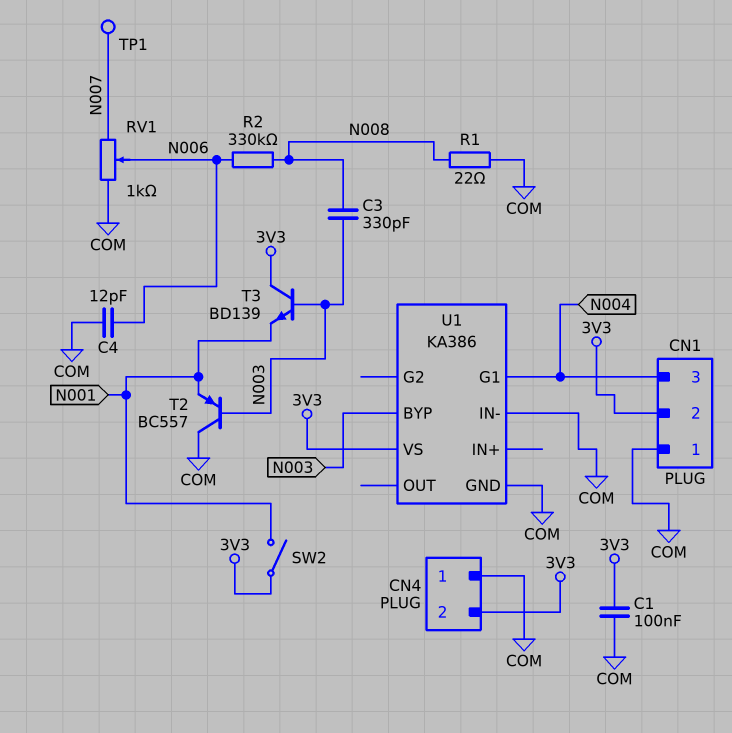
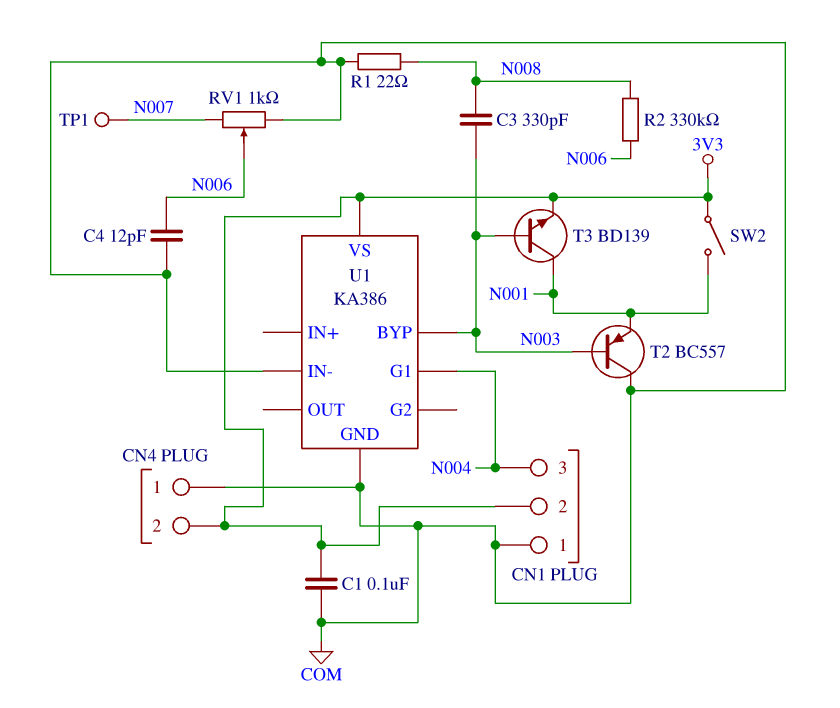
T3: NPN BD139 (B N003, C 3V3, E N001) -> NPN BD139 (B N003, C N001, E 3V3)

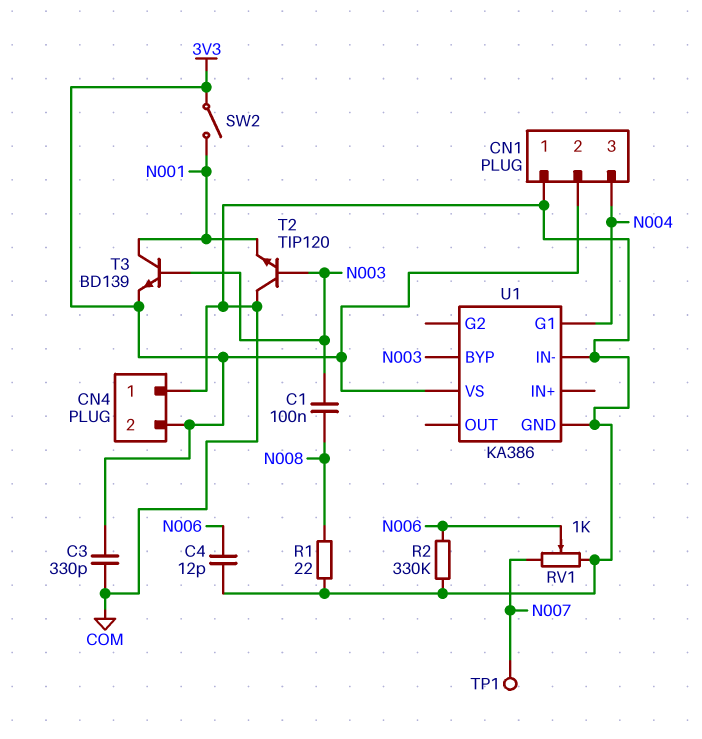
C1: 100nF (3V3, COM) -> 100nF (N003, N008)
C3: 330pF (N003, N008) -> 330pF (3V3, COM)
R2: 330k (N006, N008) -> 330k (COM, N006)
T2: PNP BC557 (B N003, C COM, E N001) -> NPN TIP120 (B N003, C COM, E N001)

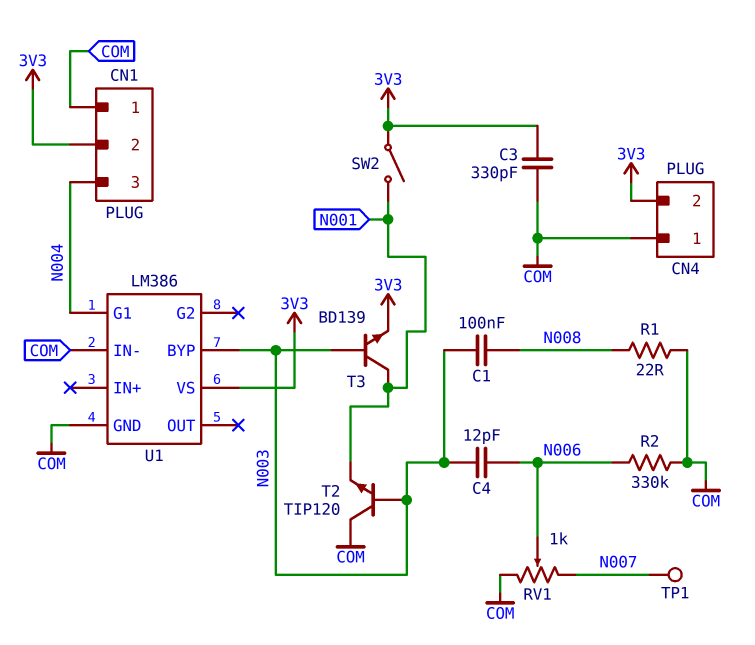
C4: 12pF (COM, N006) -> 12pF (N003, N006)
U1: KA386 -> LM386

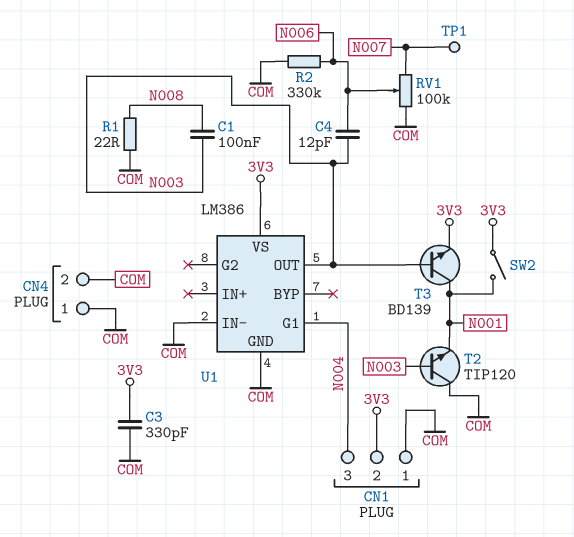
CN4 pin 2: 3V3 -> COM
RV1: 1k (COM, N007, wiper N006) -> 100k (COM, N007, wiper N006)
U1 pin BYP: N003 -> none
U1 pin OUT: none -> N003

